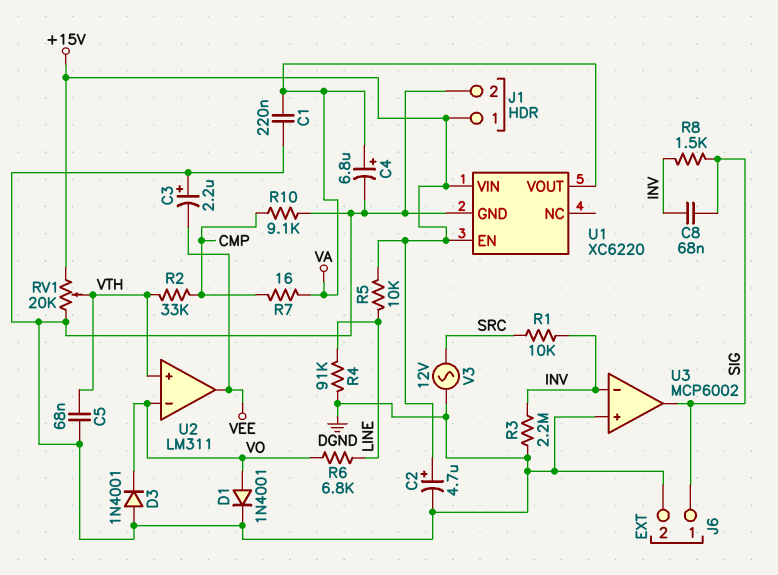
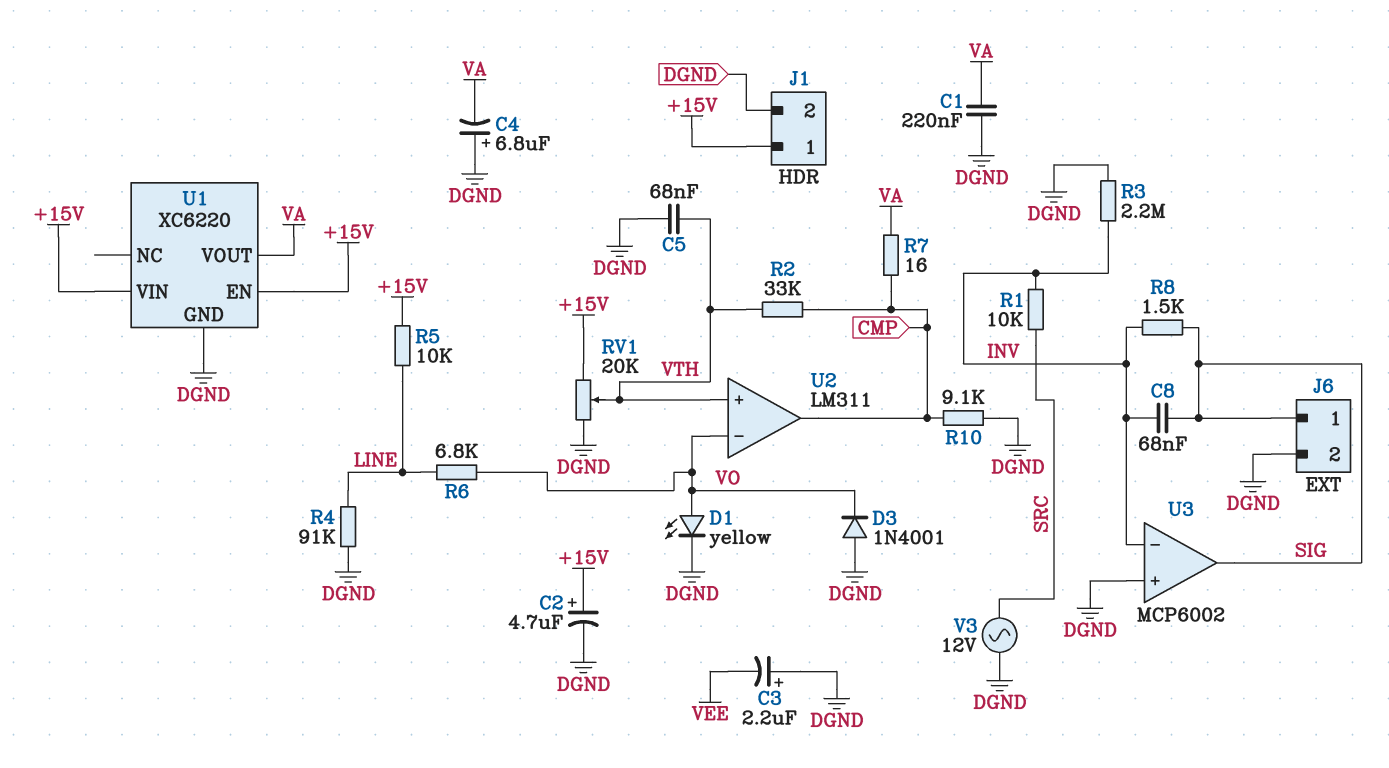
C4: 6.8uF (plus VA, minus DGND) -> 6.8uF (plus DGND, minus VA)
D1: diode 1N4001 (A VO, K DGND) -> LED yellow (A VO, K DGND)
U2 pin out: VEE -> CMP

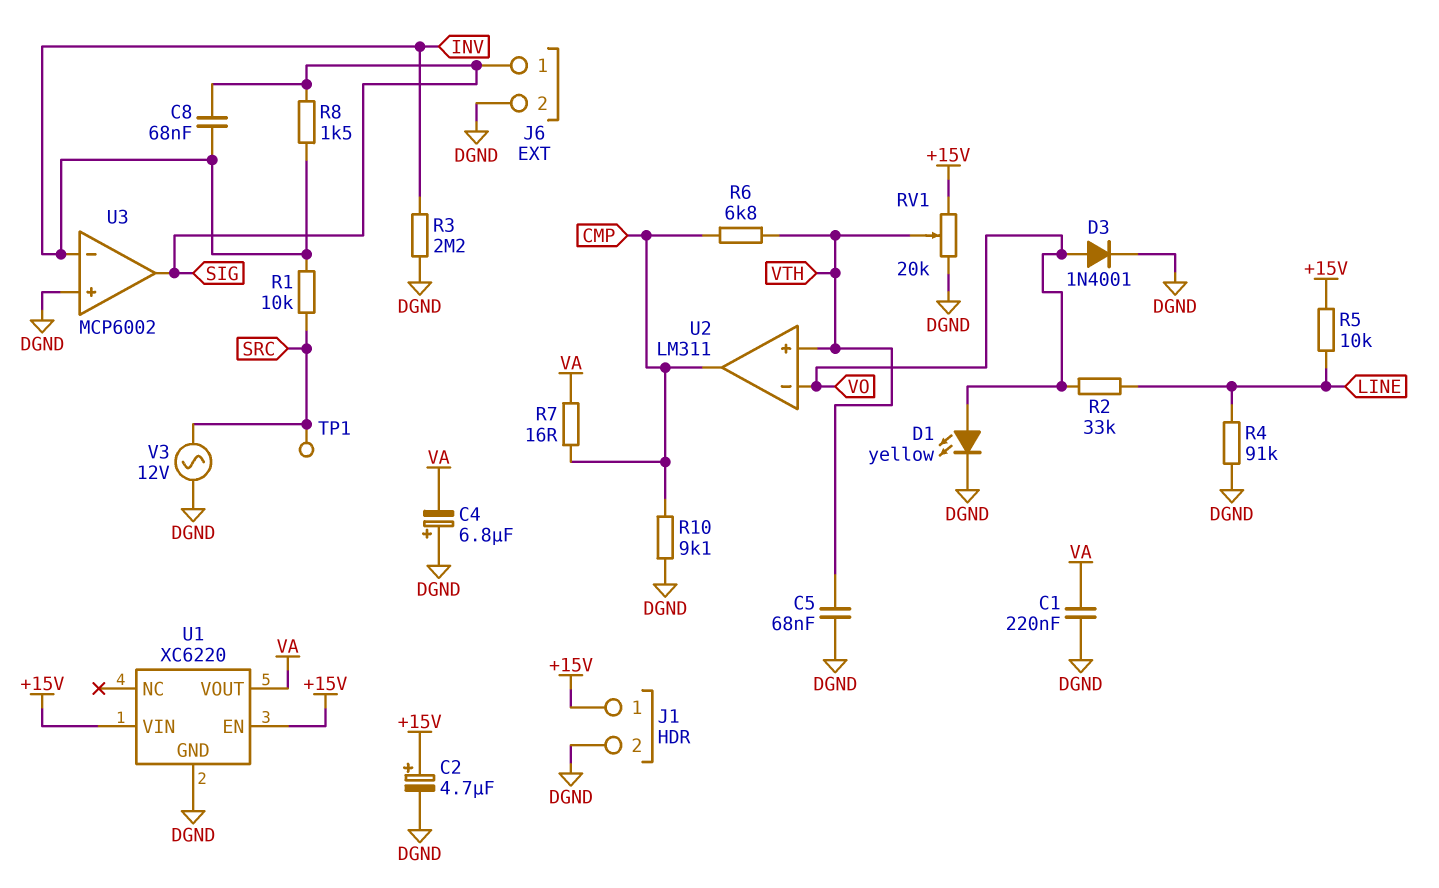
C3: 2.2uF (plus DGND, minus VEE) -> none
D3: diode 1N4001 (A DGND, K VO) -> diode 1N4001 (A VO, K DGND)
R2: 33k (CMP, VTH) -> 33k (LINE, VO)
R6: 6.8k (LINE, VO) -> 6.8k (CMP, VTH)
TP1: none -> test point (SRC)

